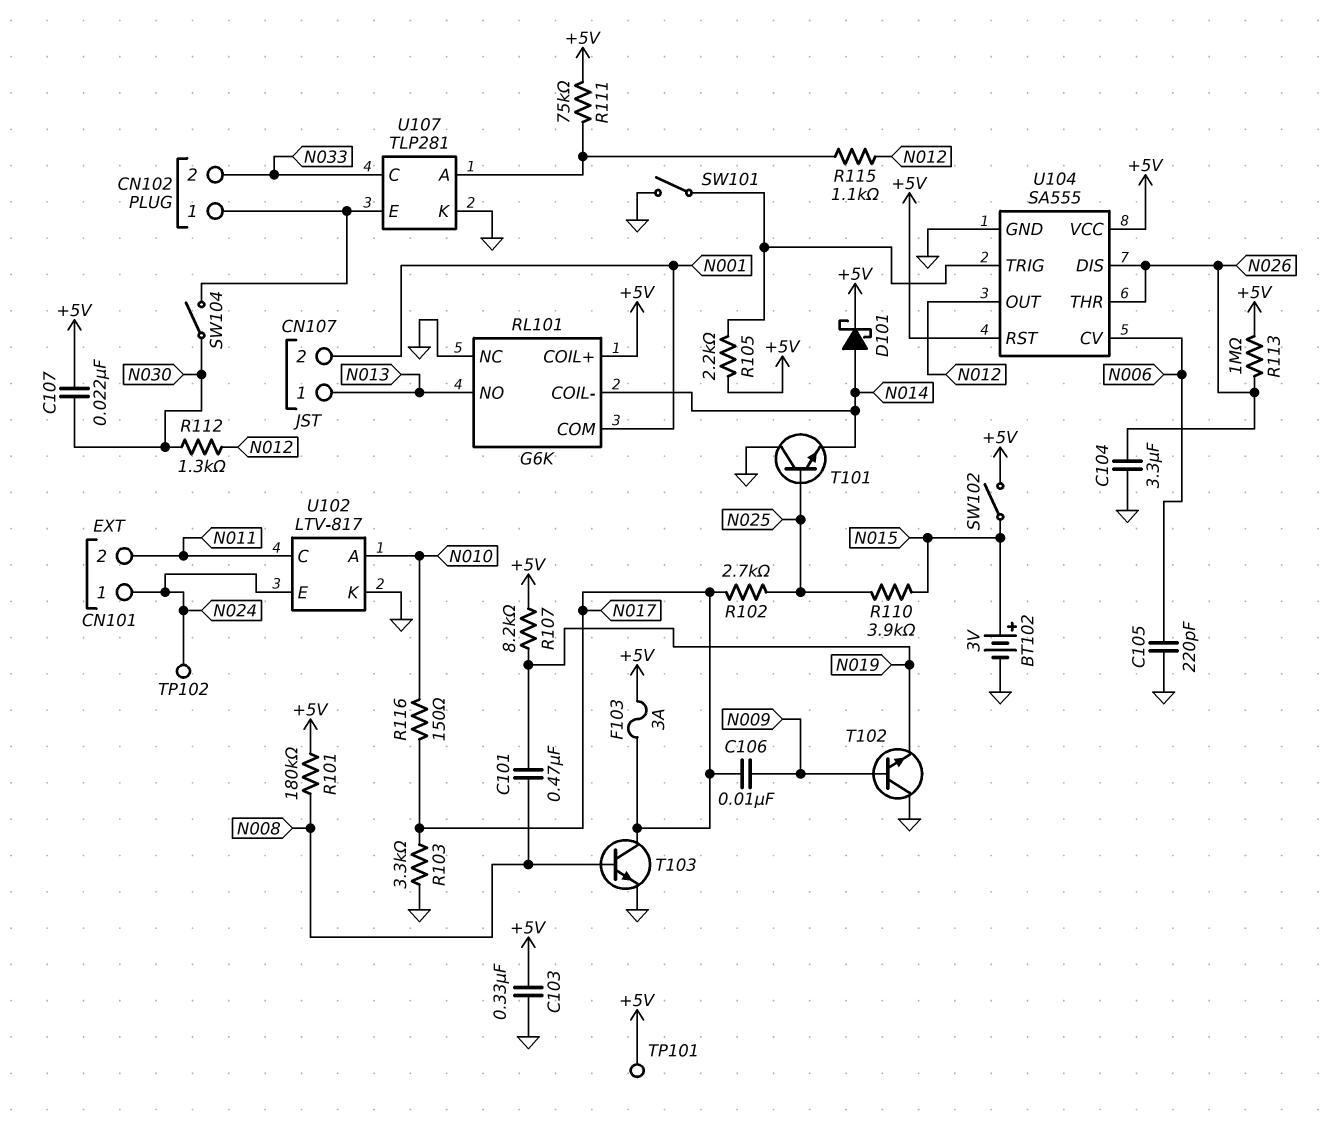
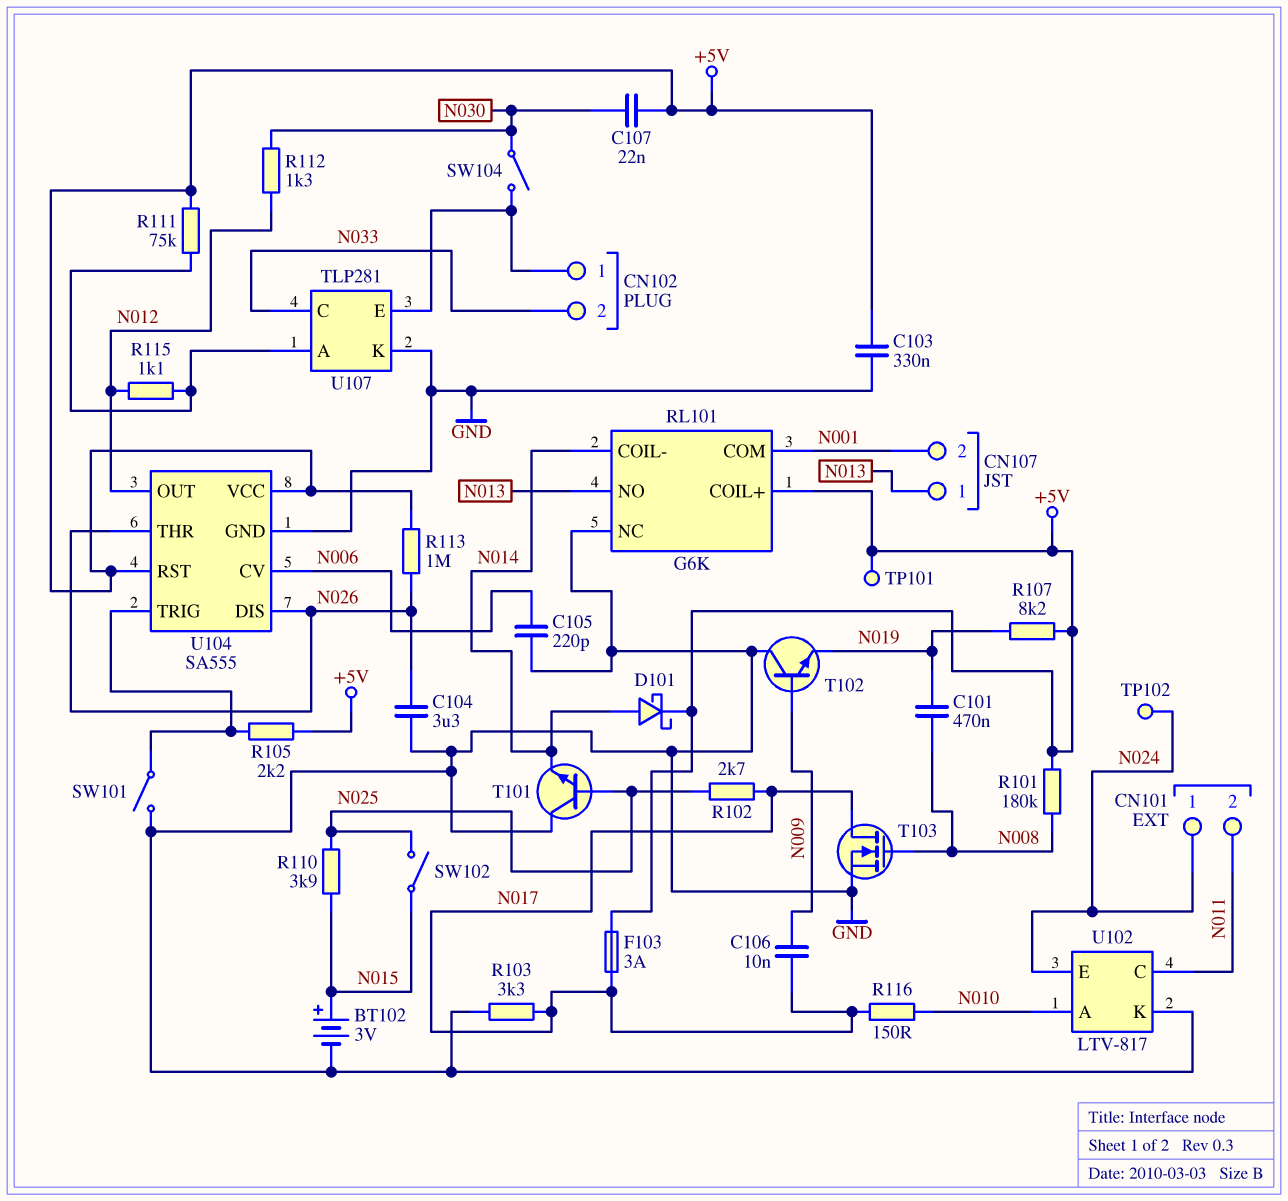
SW102: switch (+5V, N015) -> switch (N015, N025)
T103: NPN (B N008, C N017, E GND) -> NMOS (G N008, D N017, S GND)

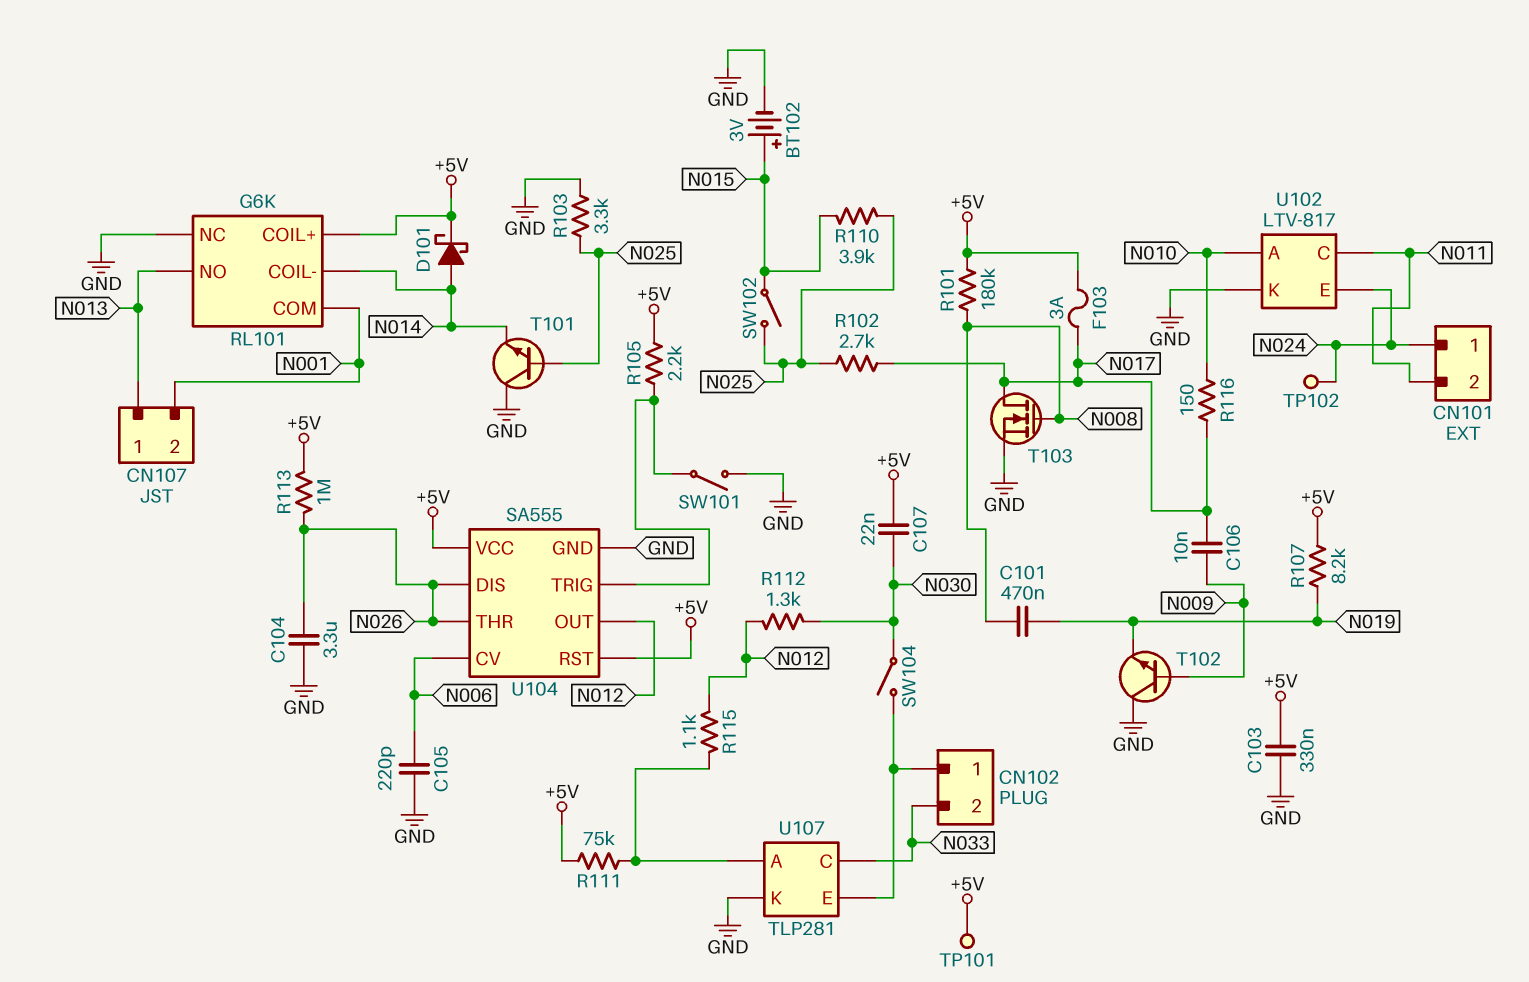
R103: 3.3k (GND, N017) -> 3.3k (GND, N025)

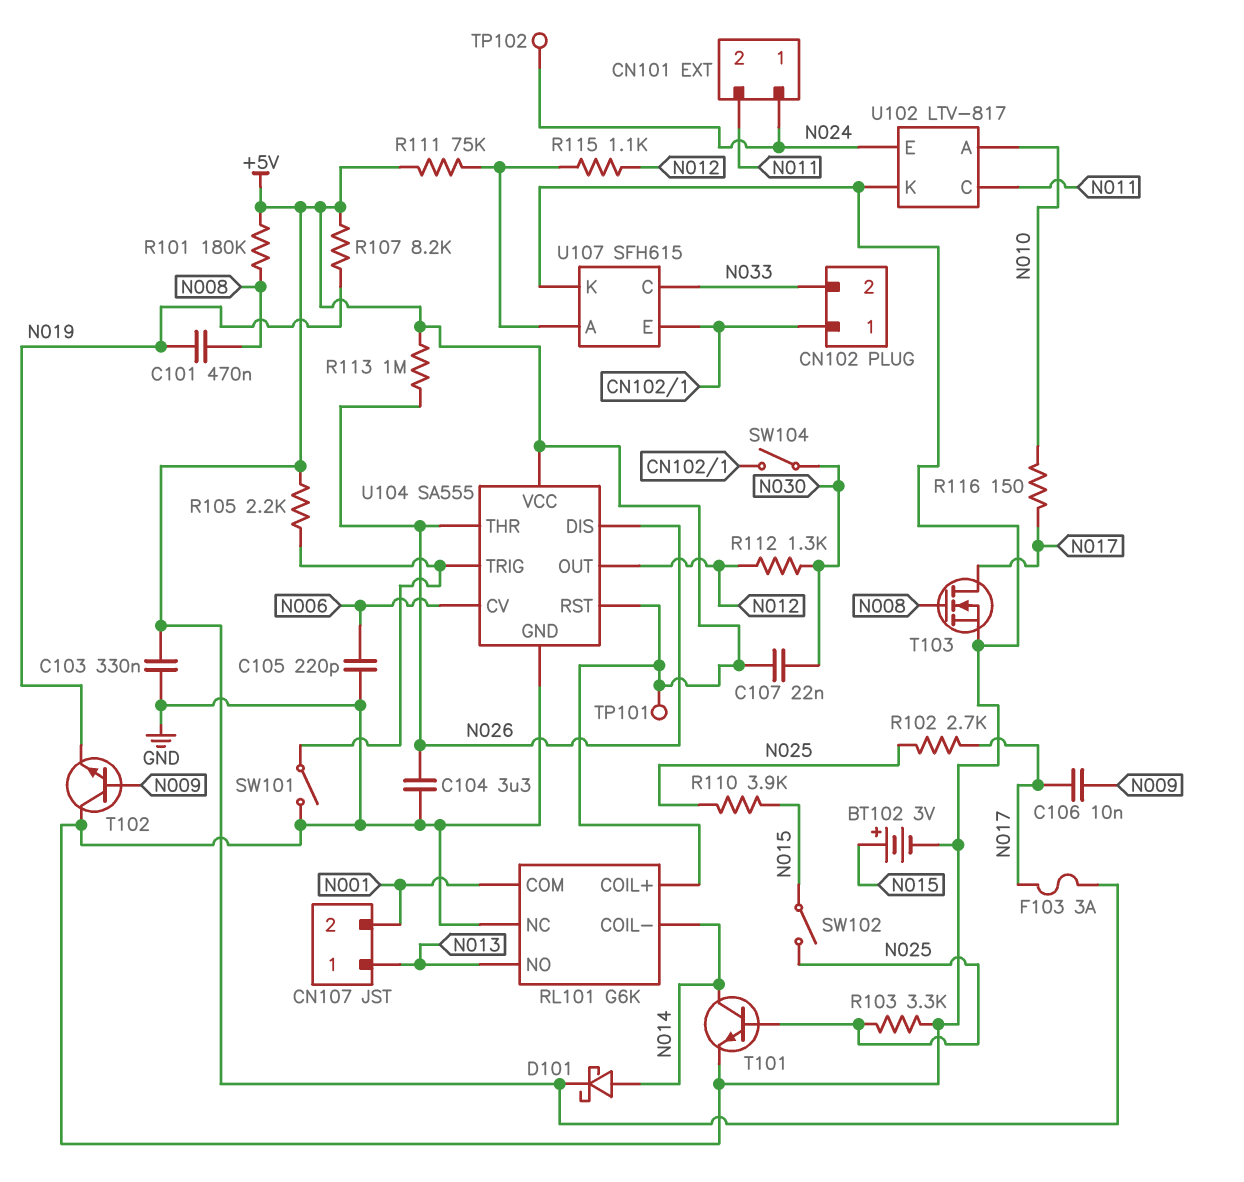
T101: NPN (B N025, C GND, E N014) -> NPN (B N025, C N014, E GND)
U107: TLP281 -> SFH615

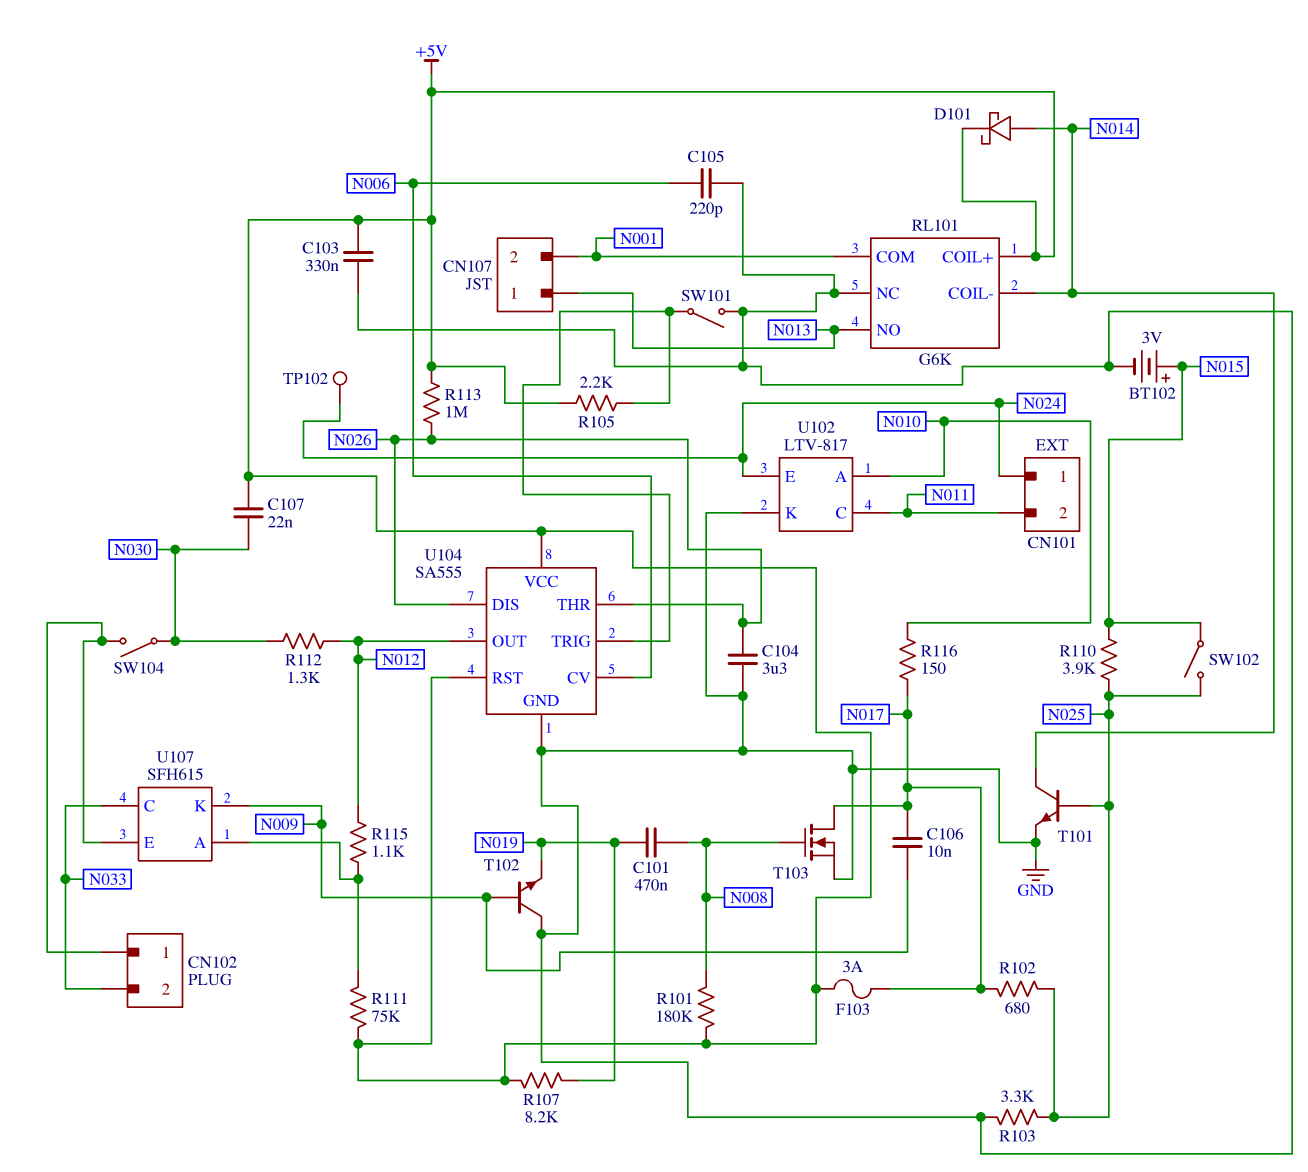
R102: 2.7k (N017, N025) -> 680 (N017, N025)
TP101: test point (+5V) -> none
U107 pin K: GND -> N009

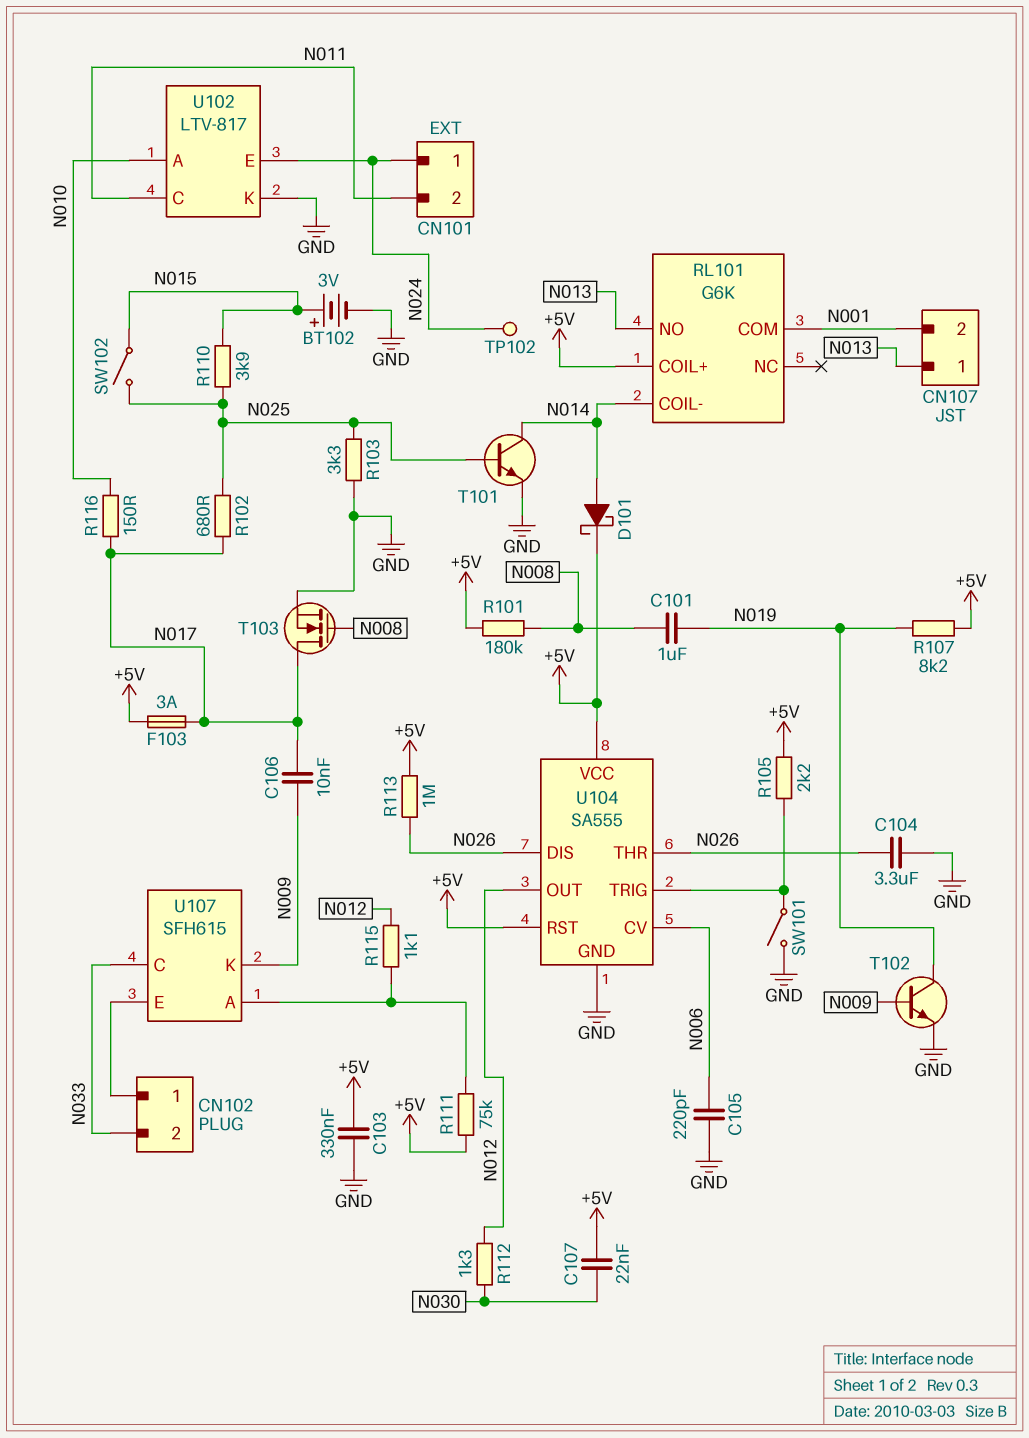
C101: 470nF (N008, N019) -> 1uF (N008, N019)
RL101 pin NC: GND -> none
SW104: switch (CN102/1, N030) -> none
T102: NPN (B N009, C GND, E N019) -> NPN (B N009, C N019, E GND)

